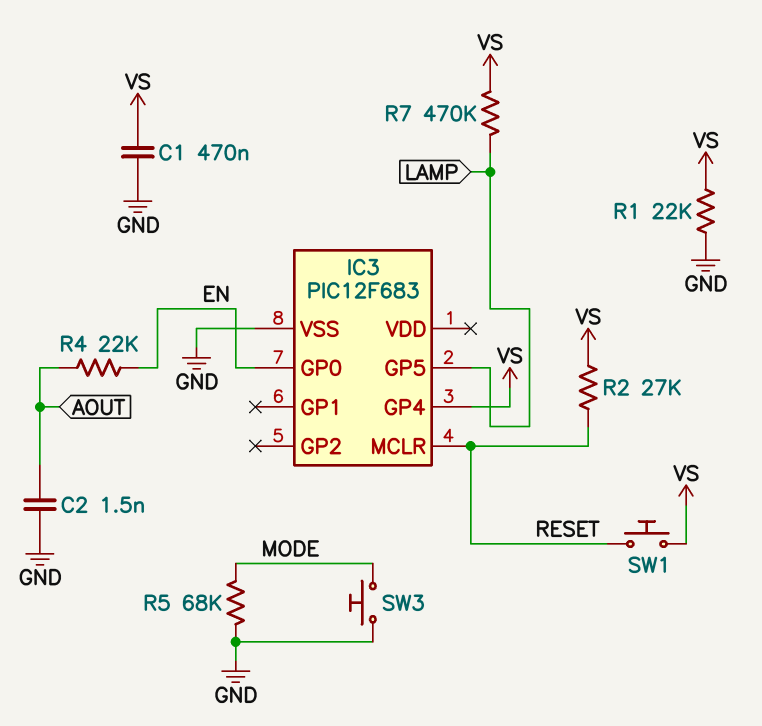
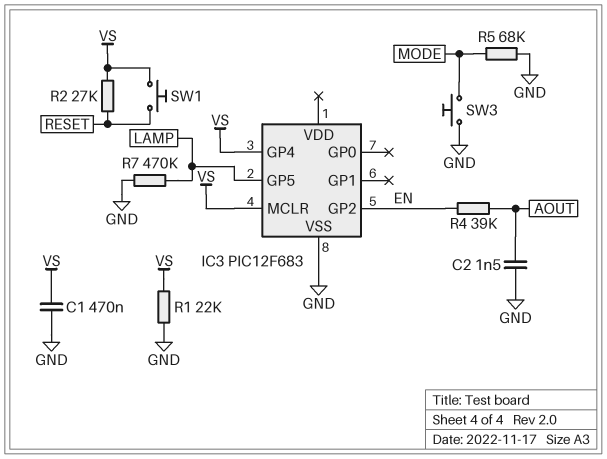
IC3 pin GP0: EN -> none
IC3 pin GP2: none -> EN
IC3 pin MCLR: RESET -> VS
R4: 22k (AOUT, EN) -> 39k (AOUT, EN)
R7: 470k (LAMP, VS) -> 470k (GND, LAMP)

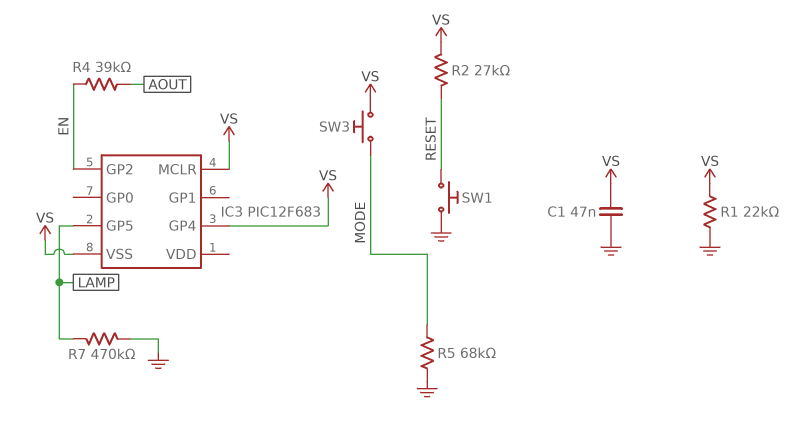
C1: 470nF (GND, VS) -> 47nF (GND, VS)
C2: 1.5nF (AOUT, GND) -> none
IC3 pin VSS: GND -> VS
SW1: button (RESET, VS) -> button (GND, RESET)
SW3: button (GND, MODE) -> button (MODE, VS)

